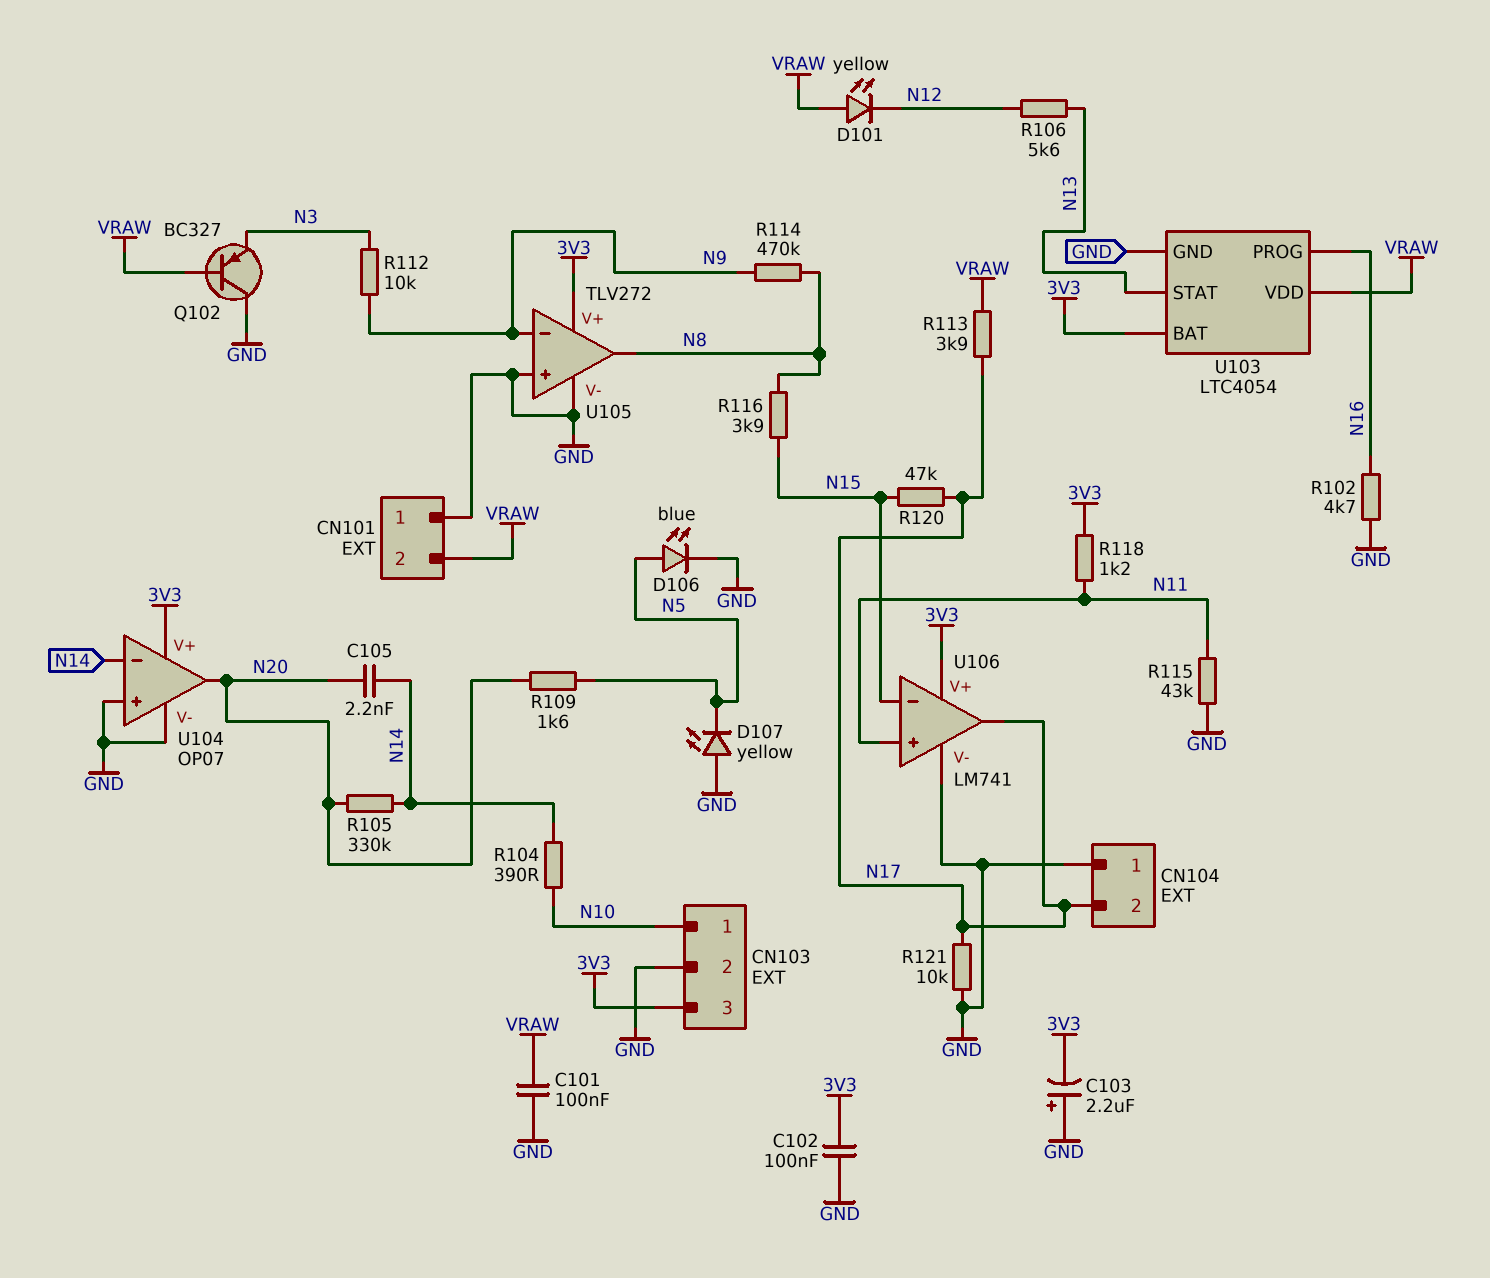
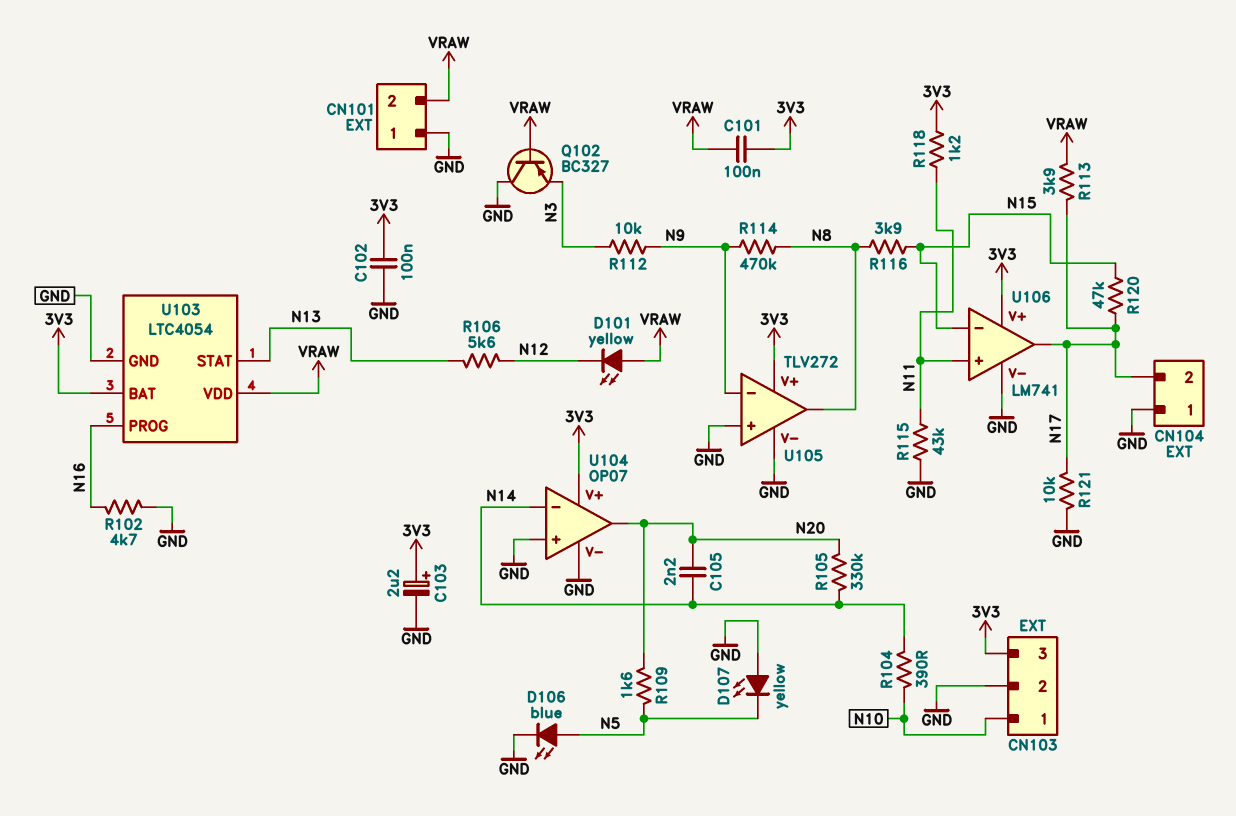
C101: 100nF (GND, VRAW) -> 100nF (3V3, VRAW)
C103: 2.2uF (plus GND, minus 3V3) -> 2.2uF (plus 3V3, minus GND)

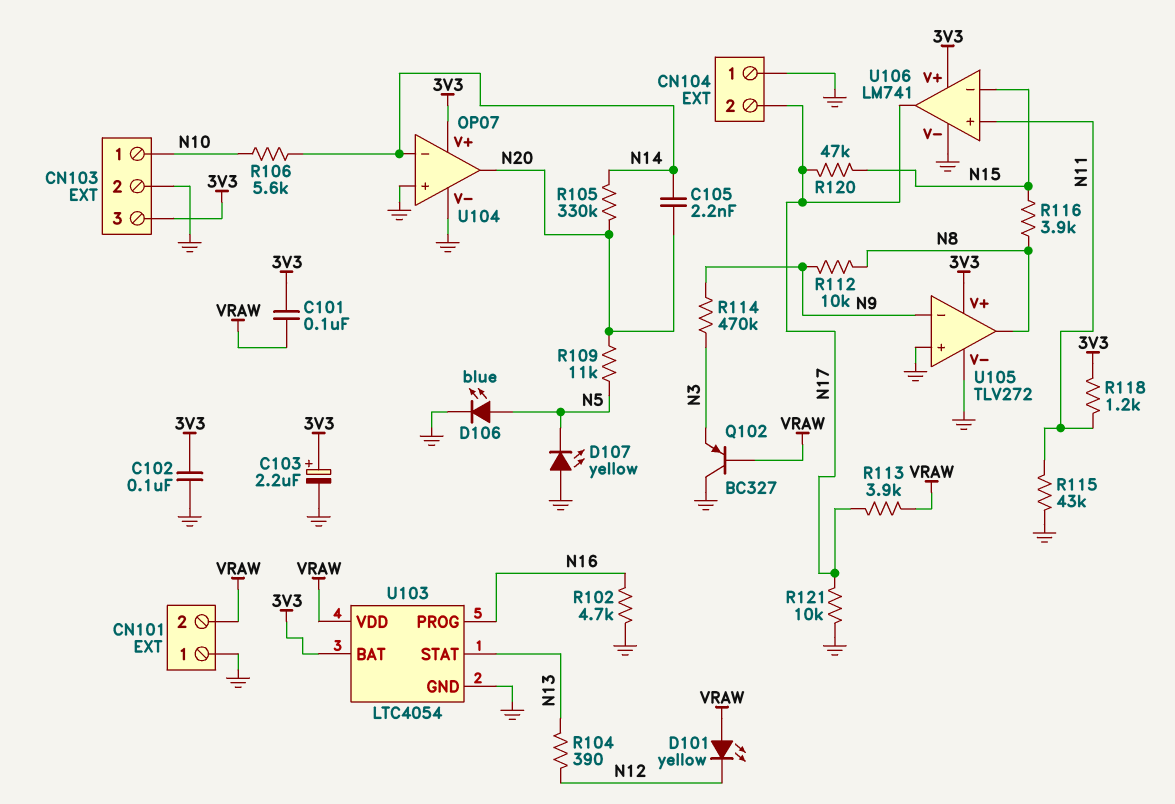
R104: 390 (N10, N14) -> 390 (N12, N13)
R106: 5.6k (N12, N13) -> 5.6k (N10, N14)
R109: 1.6k (N5, N20) -> 11k (N5, N20)
R112: 10k (N3, N9) -> 10k (N8, N9)
R114: 470k (N8, N9) -> 470k (N3, N9)

